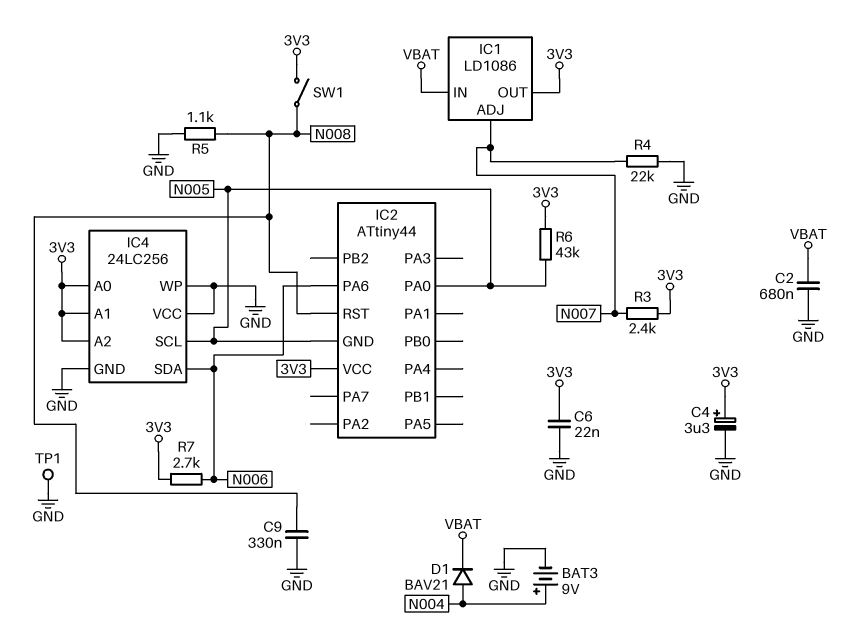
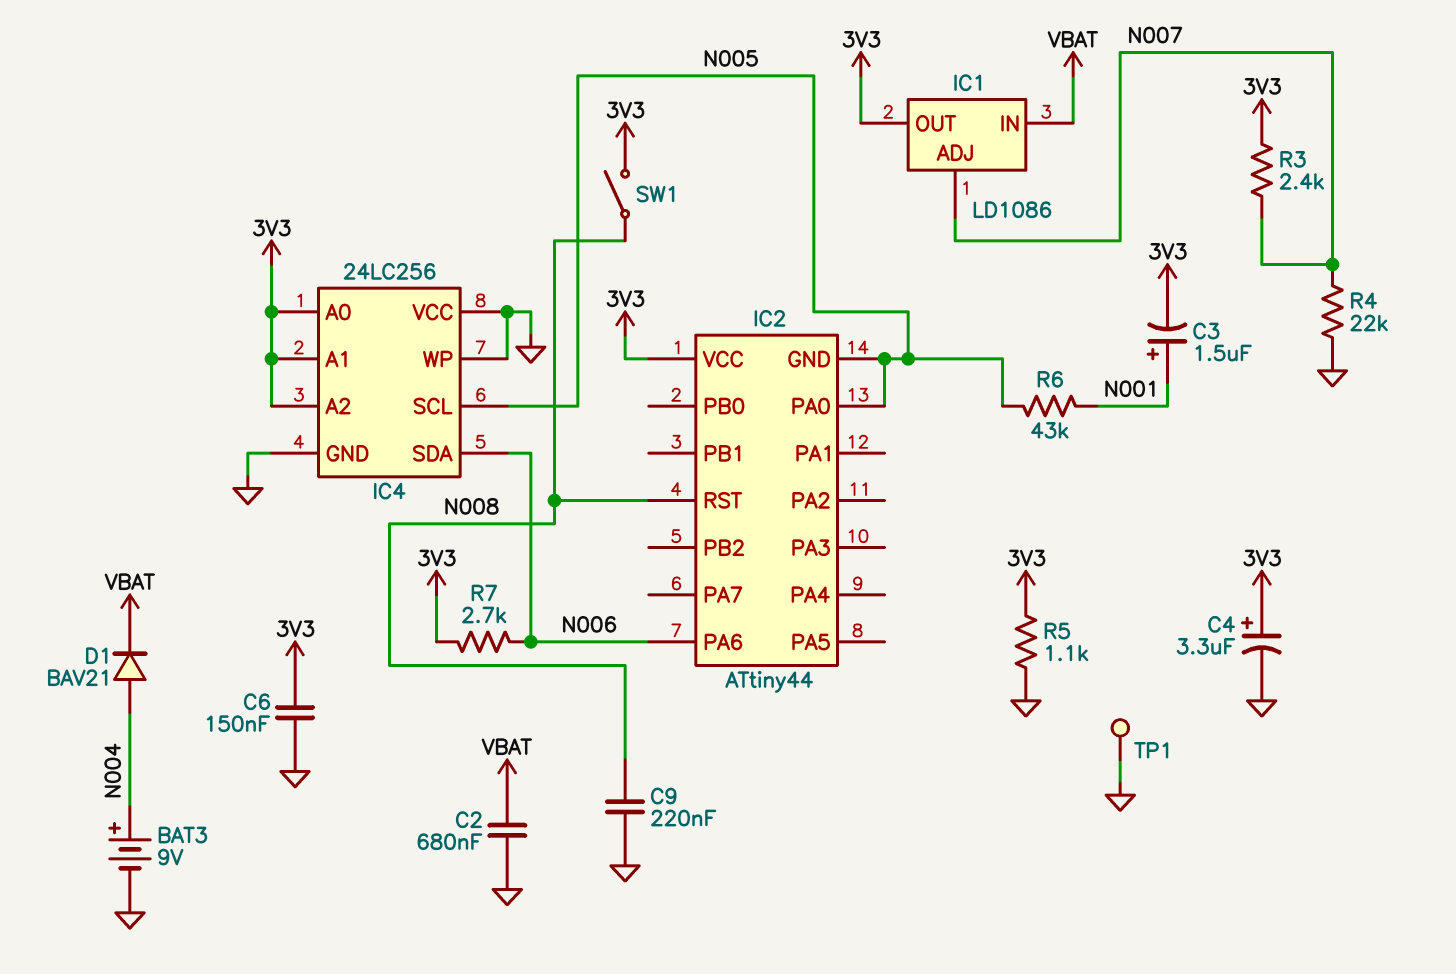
C3: none -> 1.5uF (plus N001, minus 3V3)
C6: 22nF (3V3, GND) -> 150nF (3V3, GND)
C9: 330nF (GND, N008) -> 220nF (GND, N008)
R5: 1.1k (GND, N008) -> 1.1k (3V3, GND)
R6: 43k (3V3, N005) -> 43k (N001, N005)

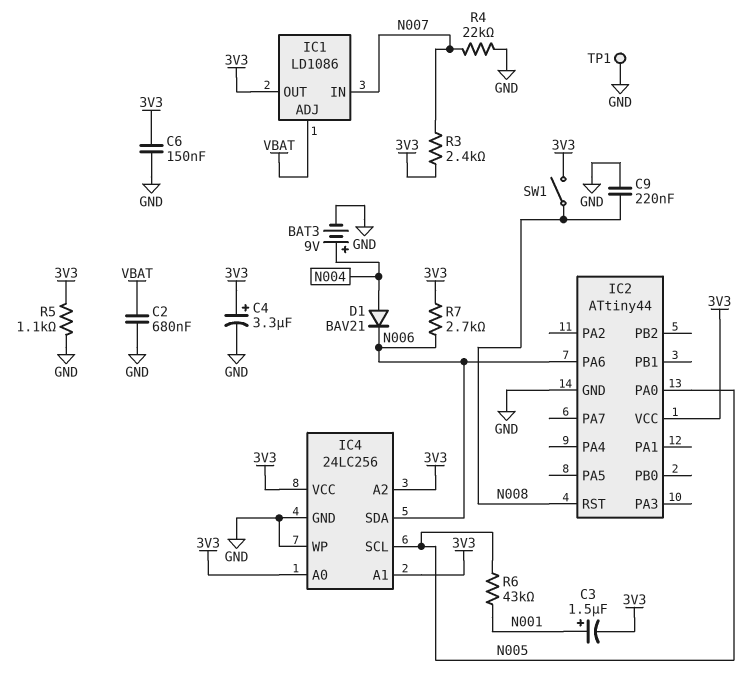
D1: diode BAV21 (A N004, K VBAT) -> diode BAV21 (A N004, K N006)
IC1 pin ADJ: N007 -> VBAT
IC1 pin IN: VBAT -> N007
IC2 pin GND: N005 -> GND
IC4 pin VCC: GND -> 3V3

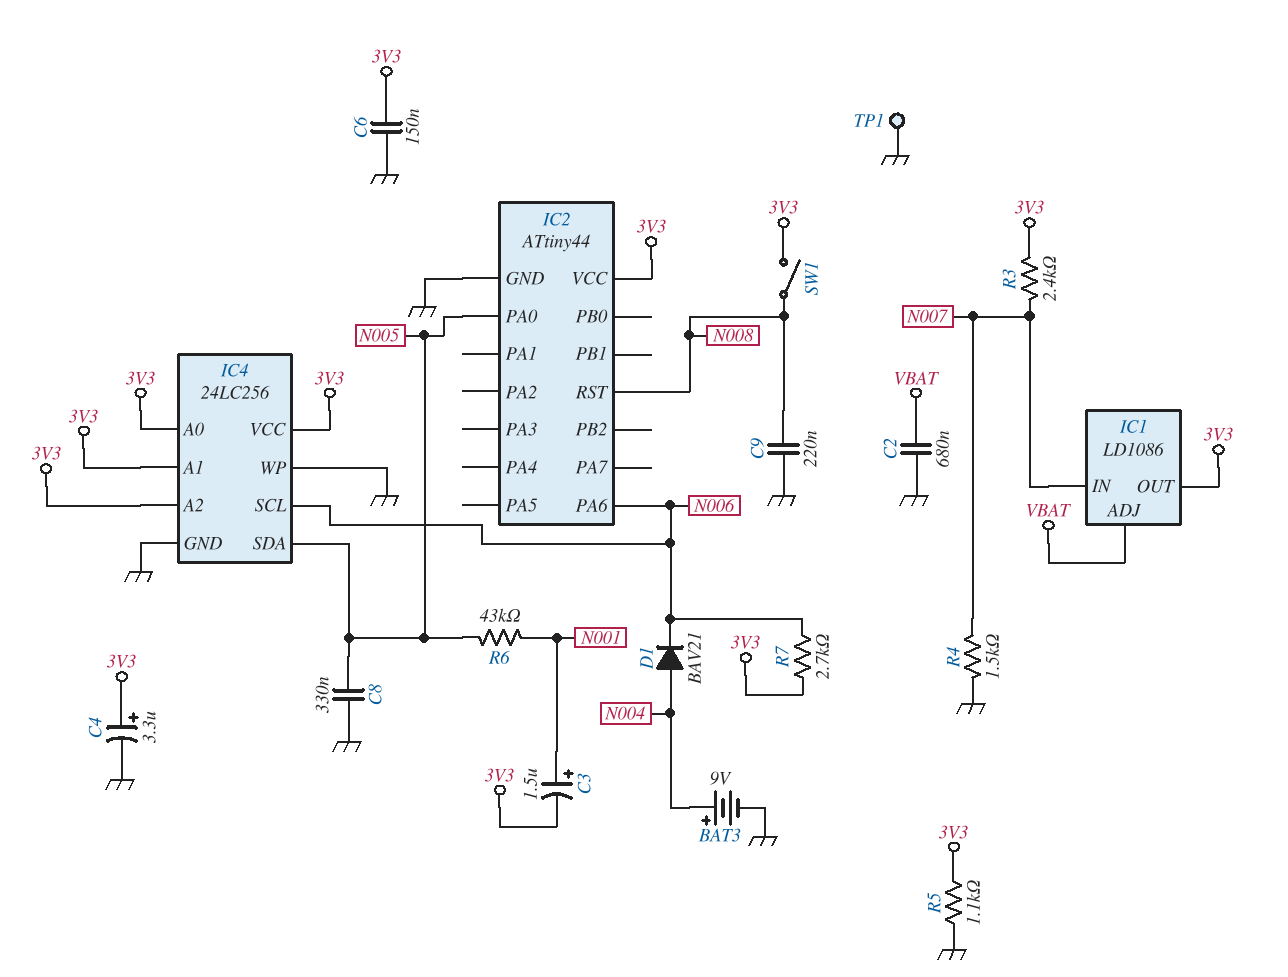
C8: none -> 330nF (GND, N005)
IC4 pin SCL: N005 -> N006
IC4 pin SDA: N006 -> N005
R4: 22k (GND, N007) -> 1.5k (GND, N007)

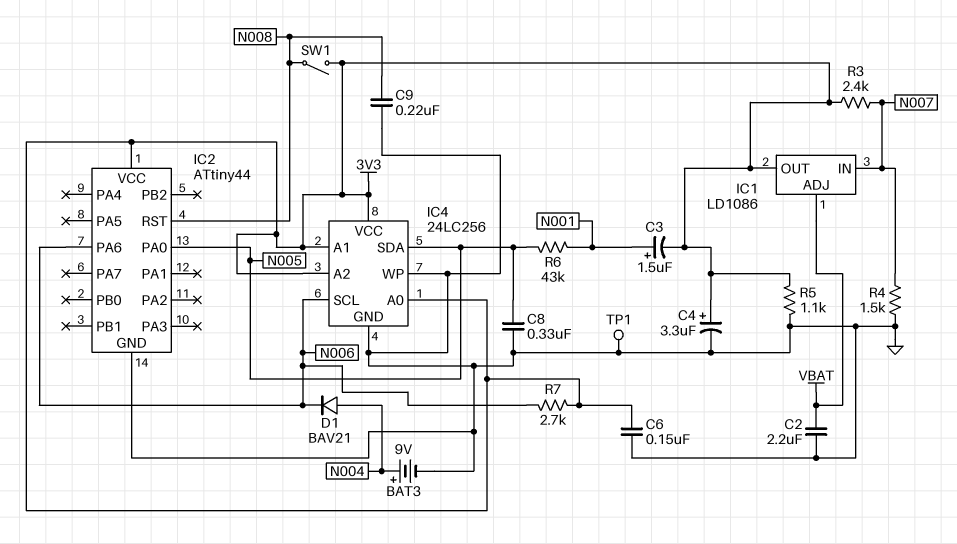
C2: 680nF (GND, VBAT) -> 2.2uF (GND, VBAT)

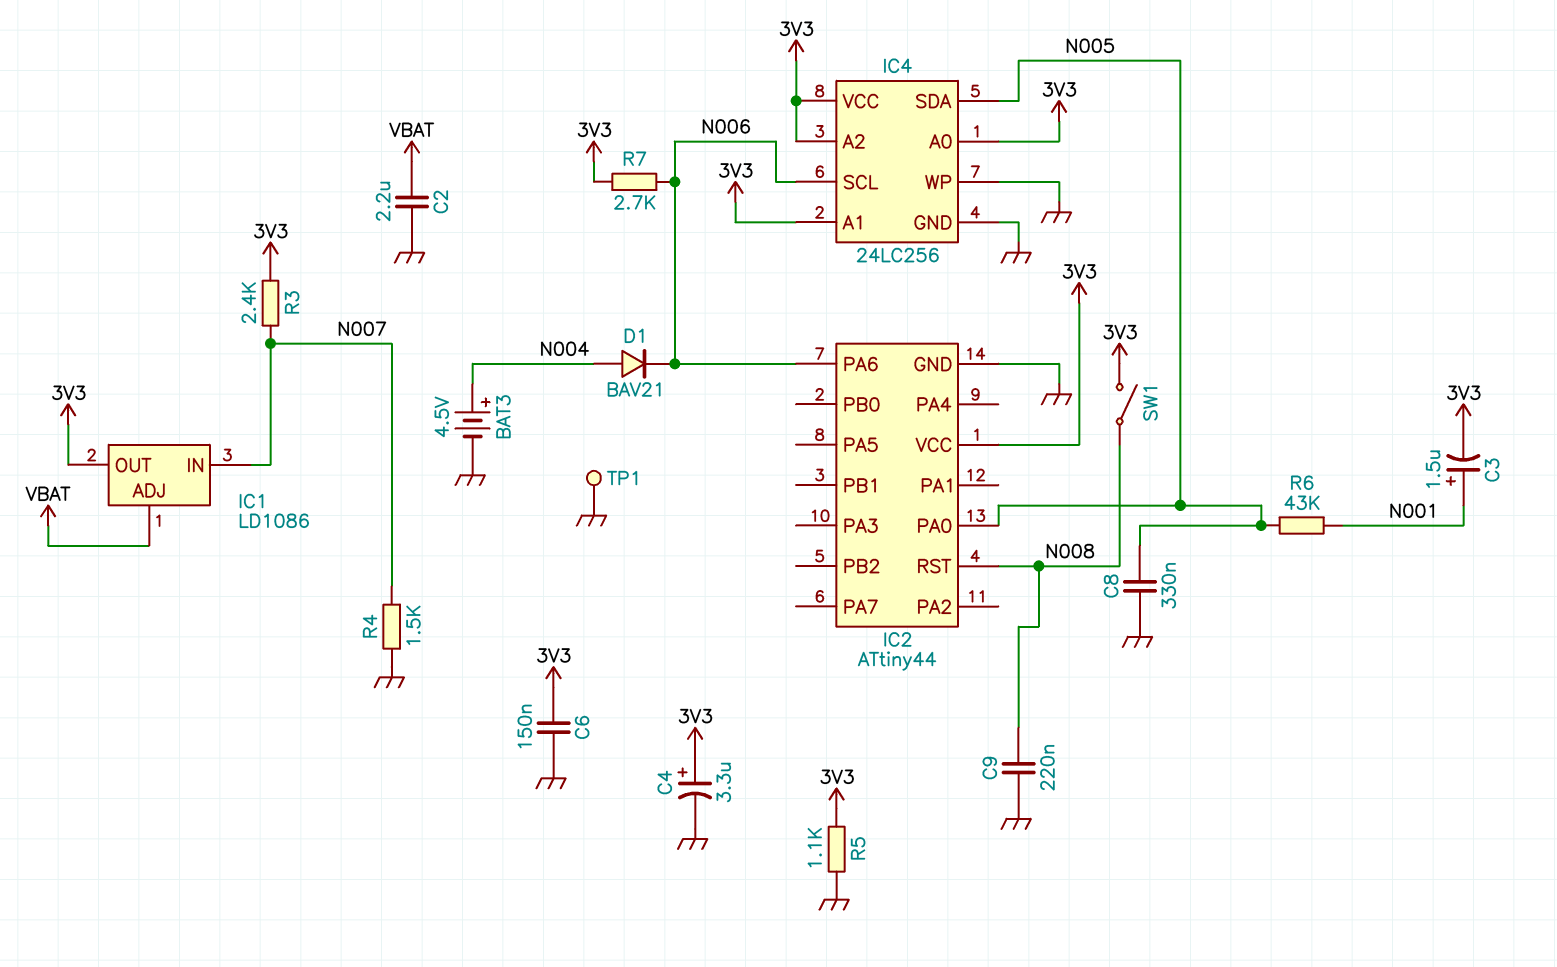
BAT3: 9V (plus N004, minus GND) -> 4.5V (plus N004, minus GND)

